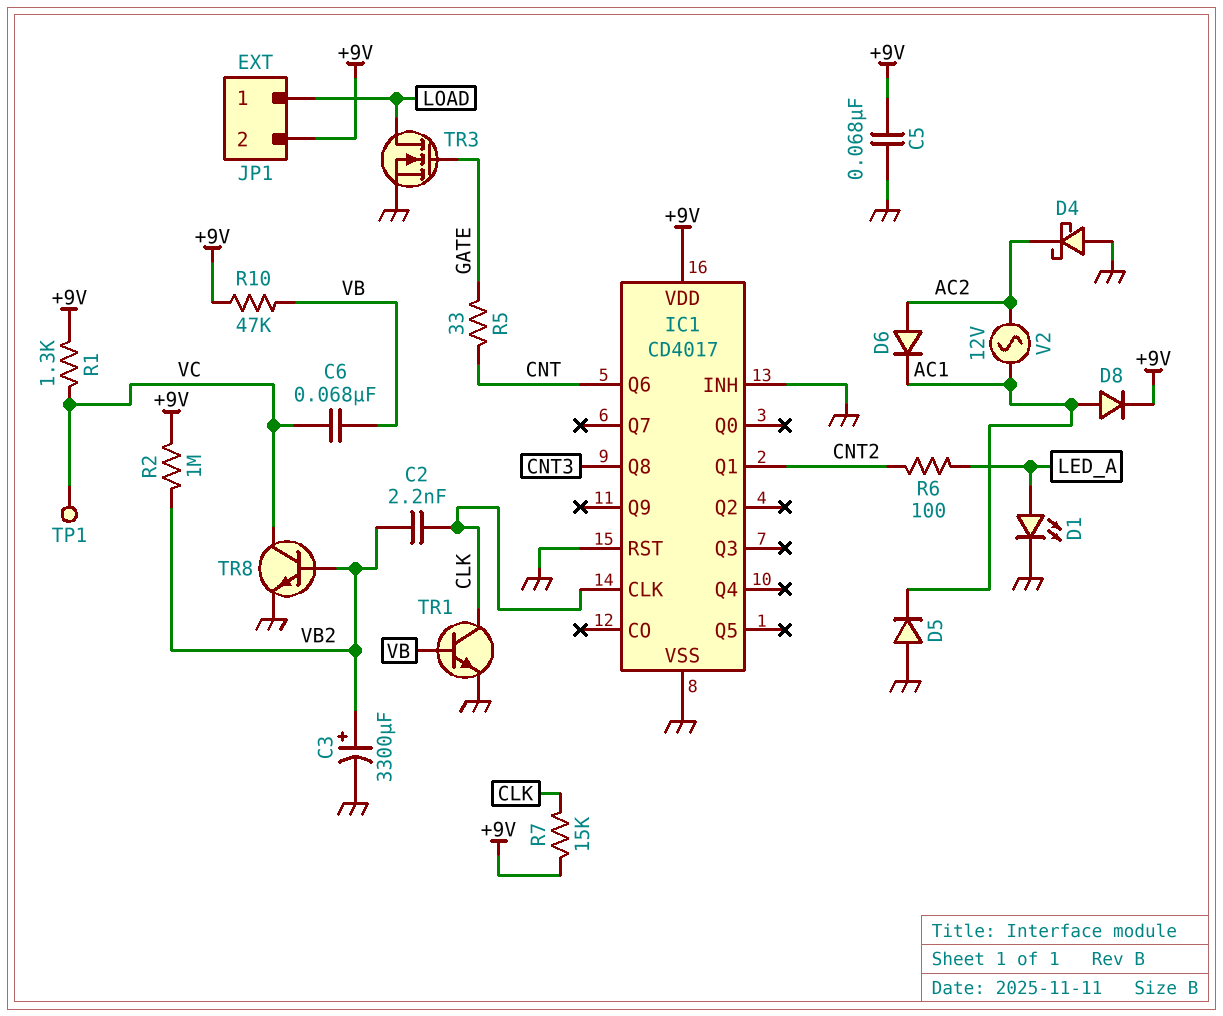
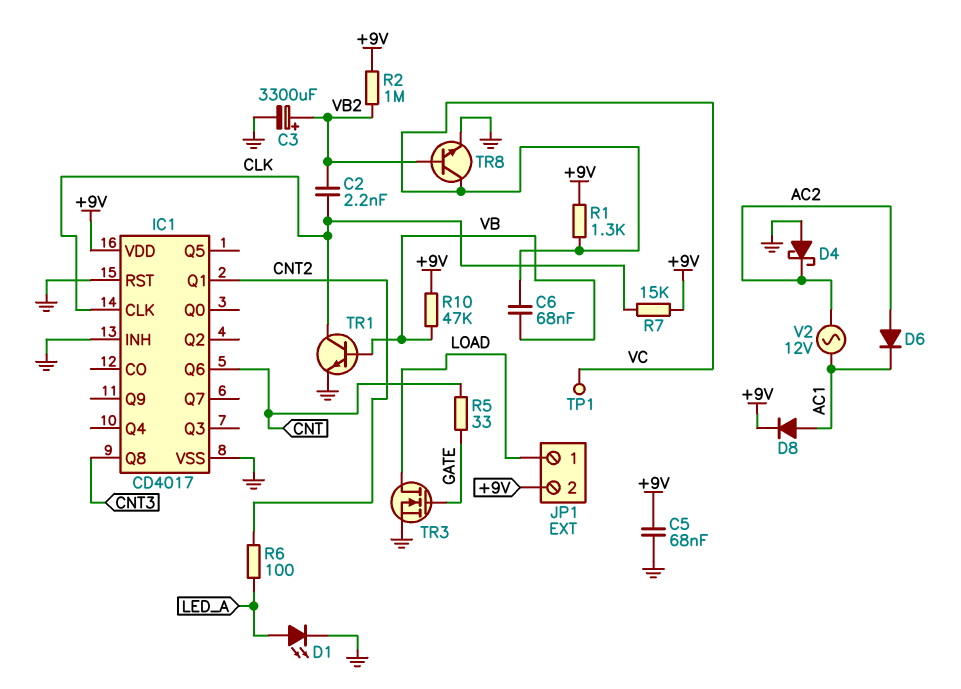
D5: diode (A GND, K AC1) -> none

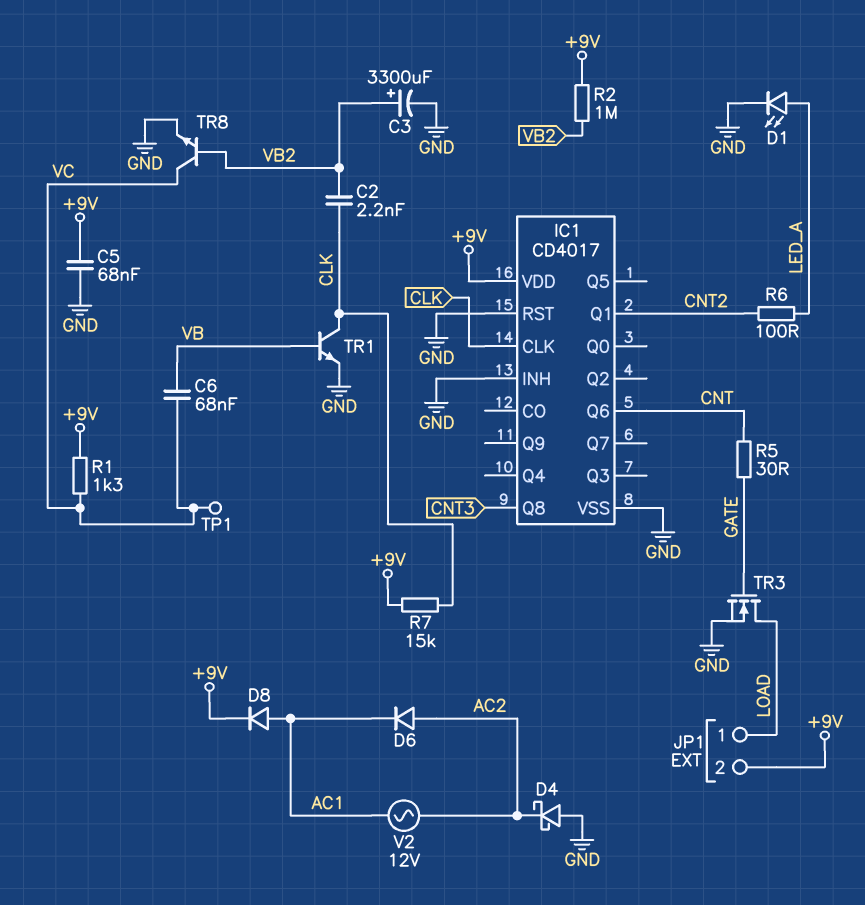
R5: 33 (CNT, GATE) -> 30 (CNT, GATE)
R10: 47k (+9V, VB) -> none

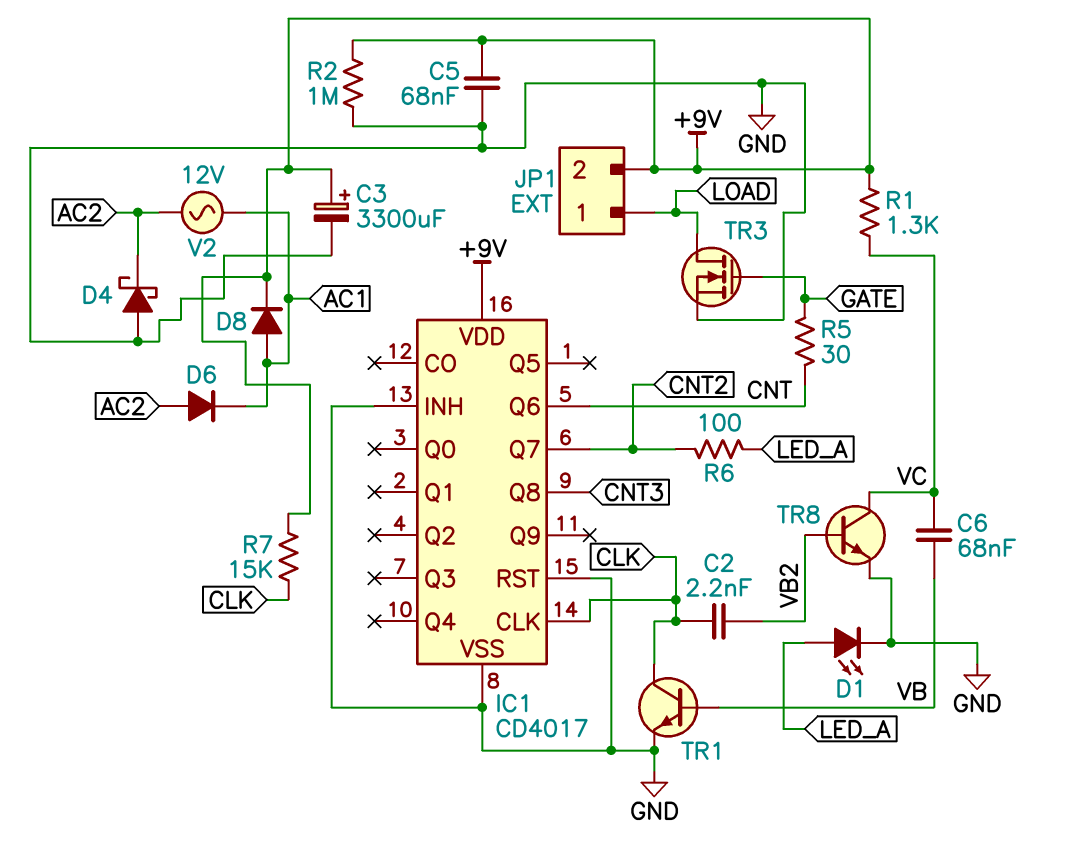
C3: 3300uF (plus VB2, minus GND) -> 3300uF (plus +9V, minus GND)
IC1 pin Q1: CNT2 -> none
IC1 pin Q7: none -> CNT2
R2: 1M (+9V, VB2) -> 1M (+9V, GND)
TP1: test point (VC) -> none

